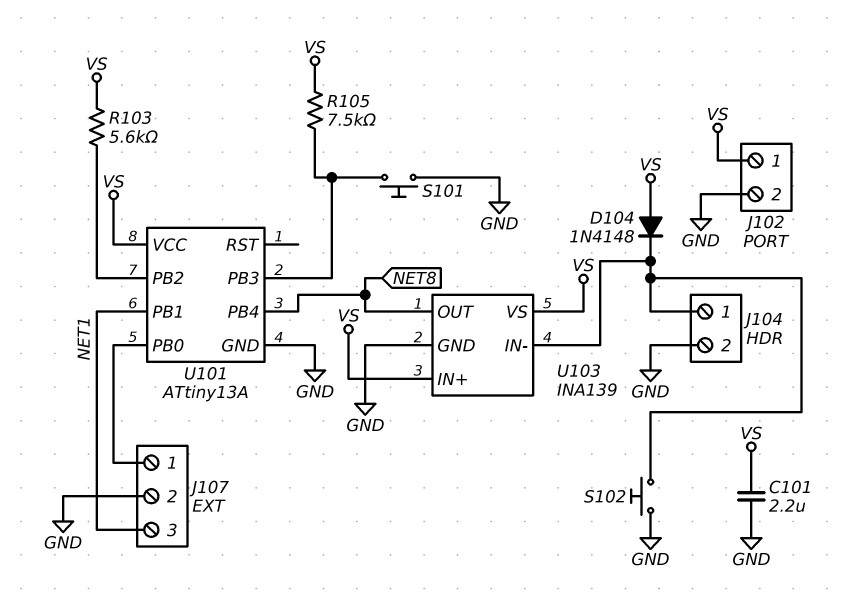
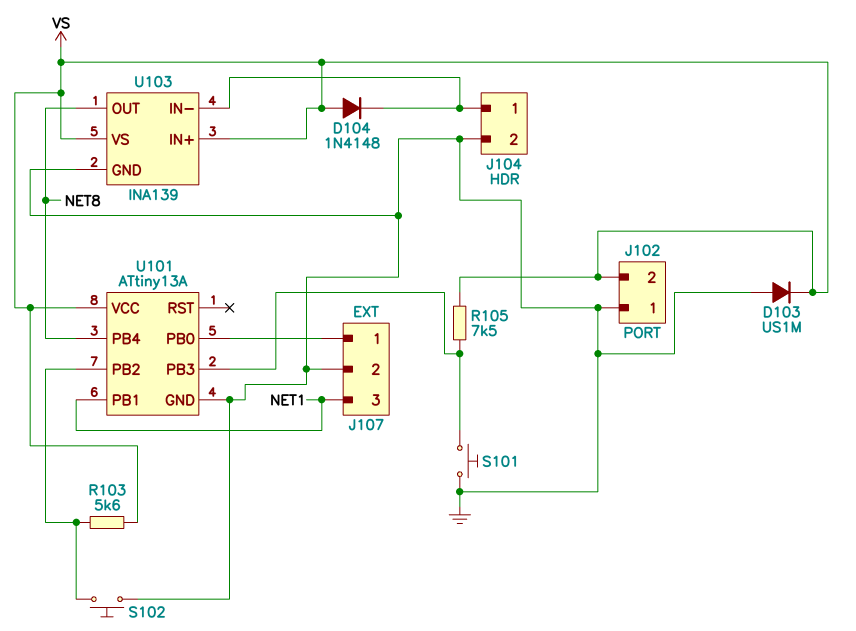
C101: 2.2uF (GND, VS) -> none
D103: none -> diode US1M (A GND, K VS)
J102 pin 1: VS -> GND
J102 pin 2: GND -> VS
S102: button (GND, J104/1) -> button (GND, U101/PB2)

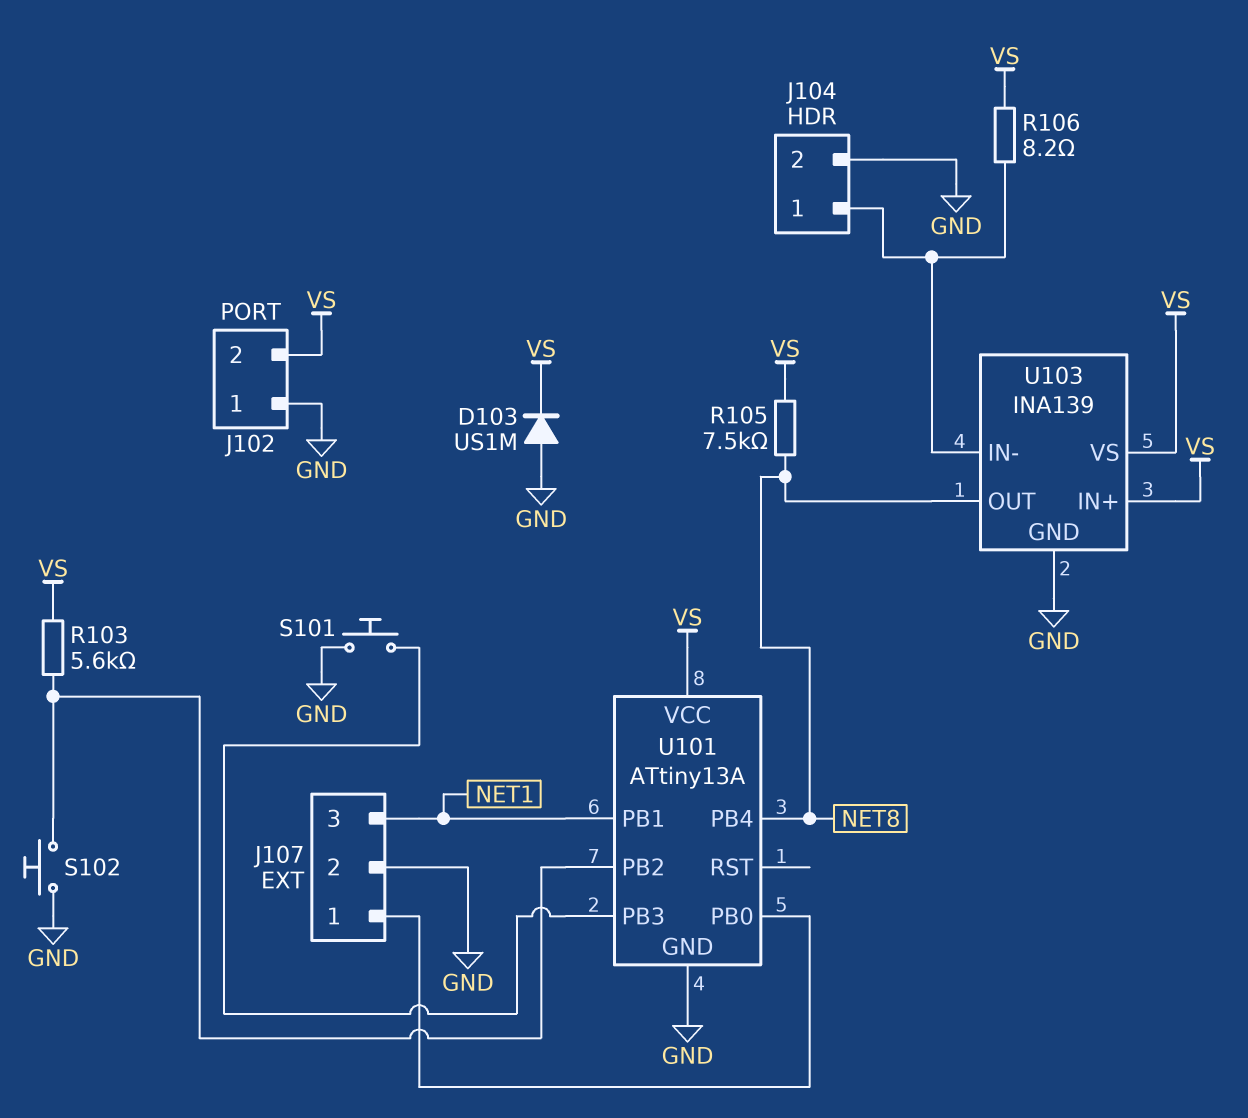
D104: diode 1N4148 (A VS, K J104/1) -> none
R105: 7.5k (U101/PB3, VS) -> 7.5k (NET8, VS)
R106: none -> 8.2 (J104/1, VS)

